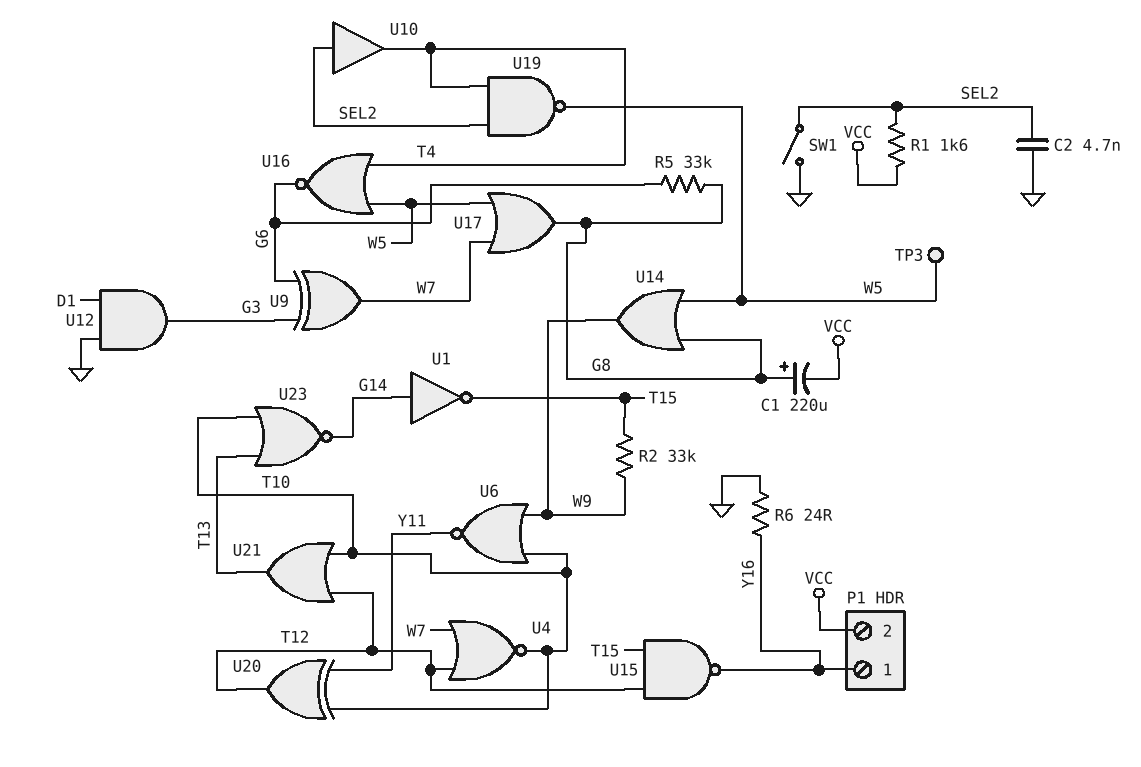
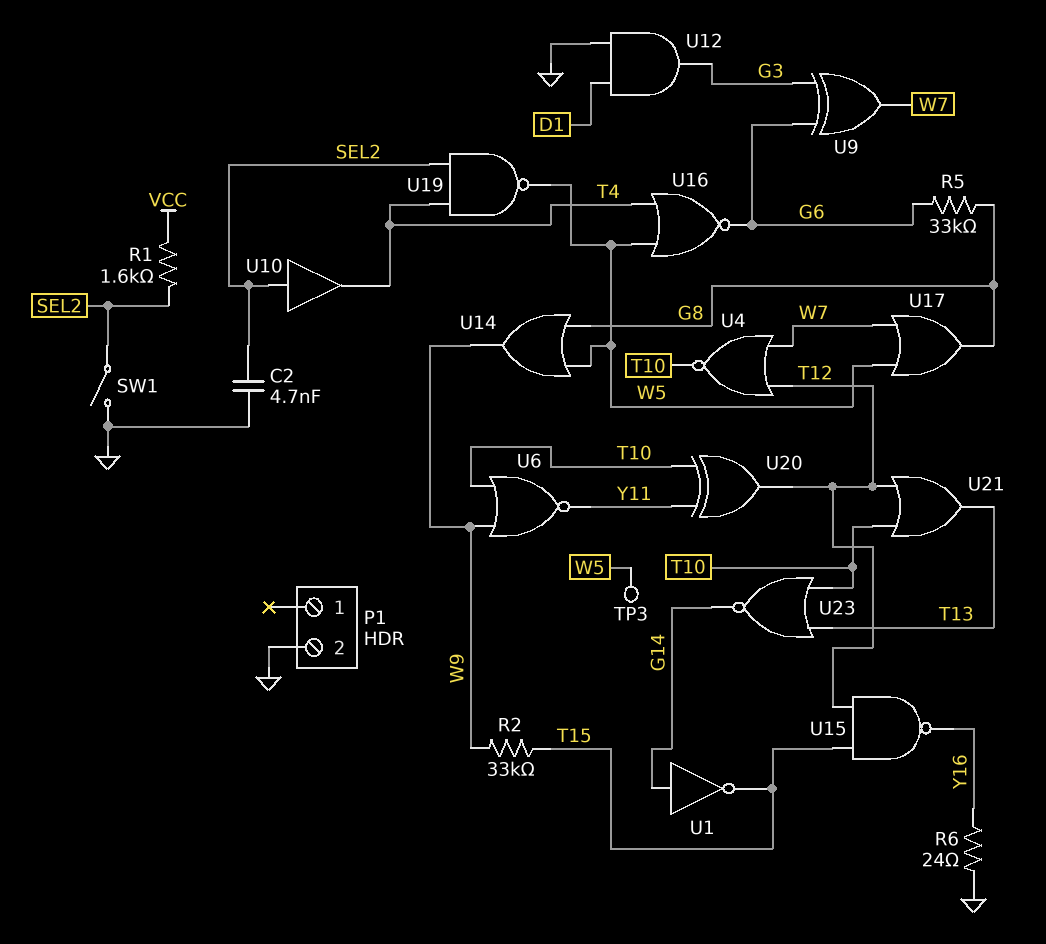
C1: 220uF (plus G8, minus VCC) -> none
P1 pin 1: Y16 -> none
P1 pin 2: VCC -> GND

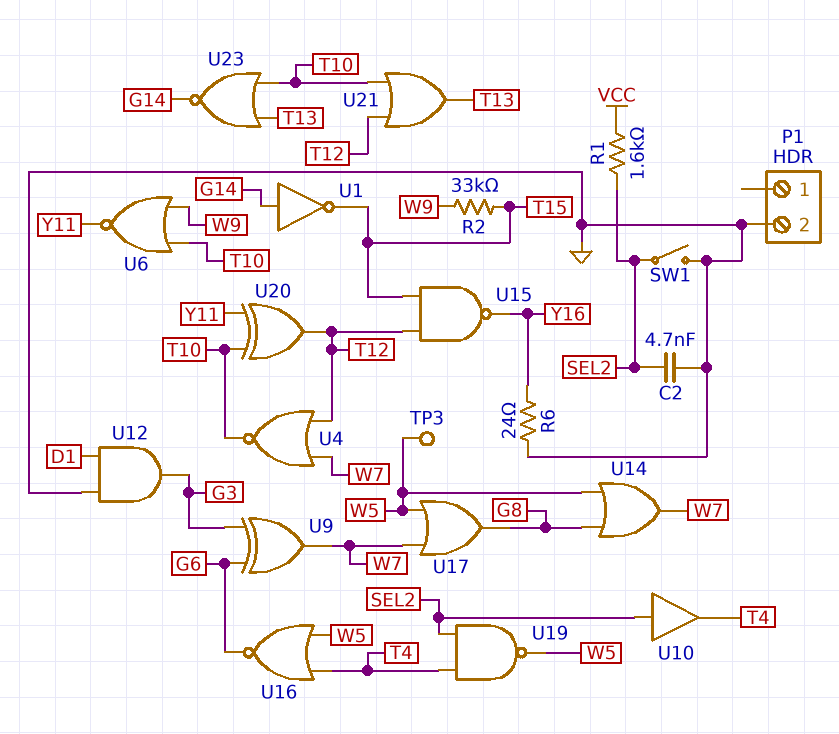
R5: 33k (G6, G8) -> none
U14: OR (in G8, in W5, out W9) -> OR (in G8, in W5, out W7)

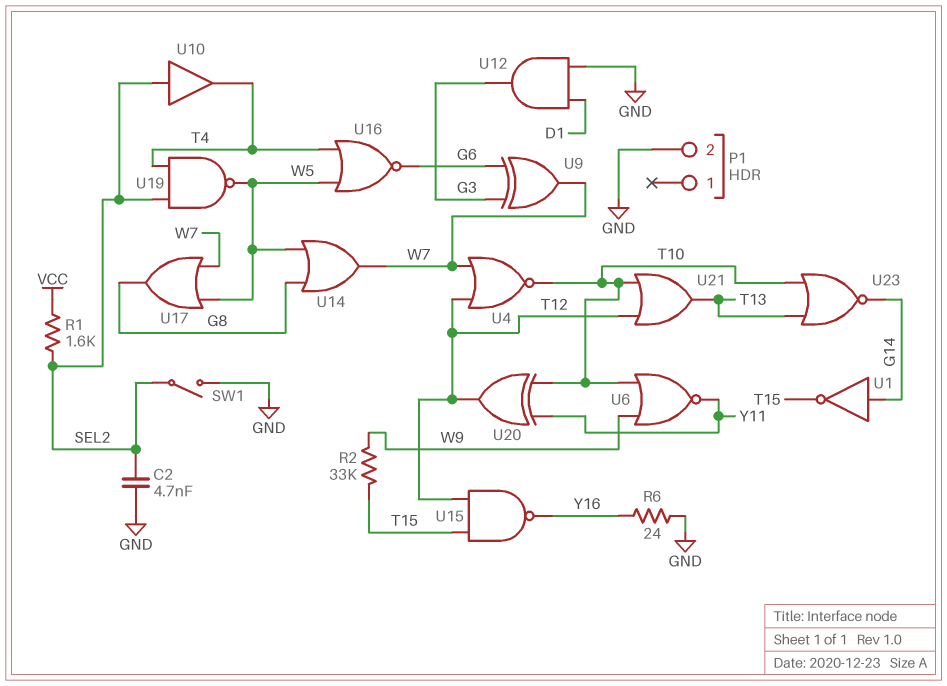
TP3: test point (W5) -> none

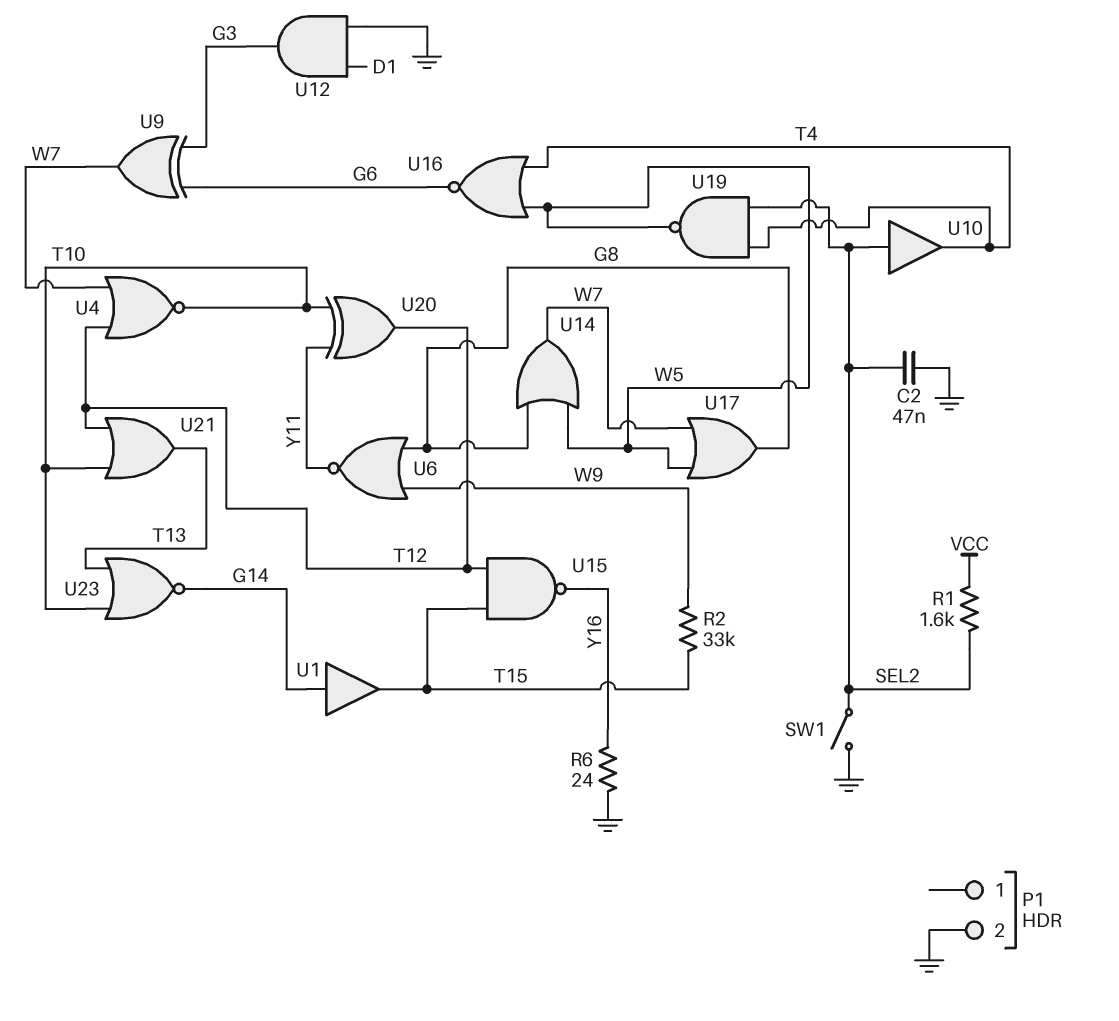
C2: 4.7nF (GND, SEL2) -> 47nF (GND, SEL2)
U1: NOT (in G14, out T15) -> buffer (in G14, out T15)
U6: NOR (in T10, in W9, out Y11) -> NOR (in G8, in W9, out Y11)

